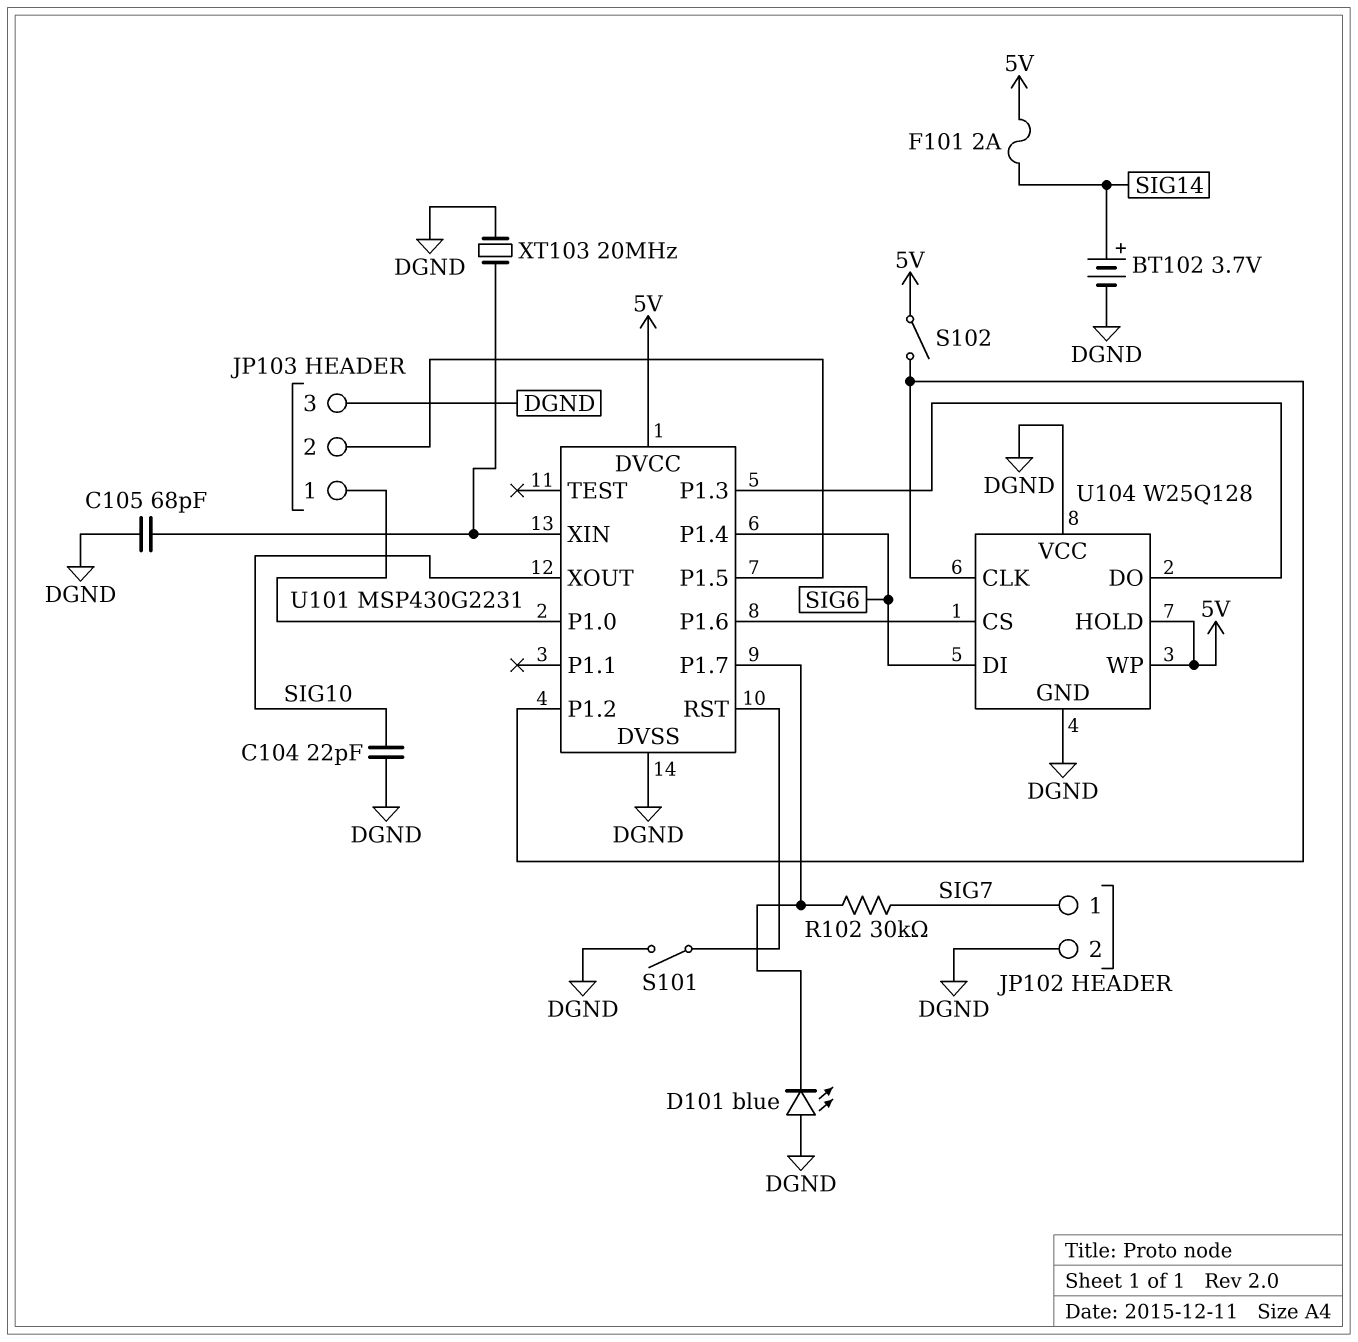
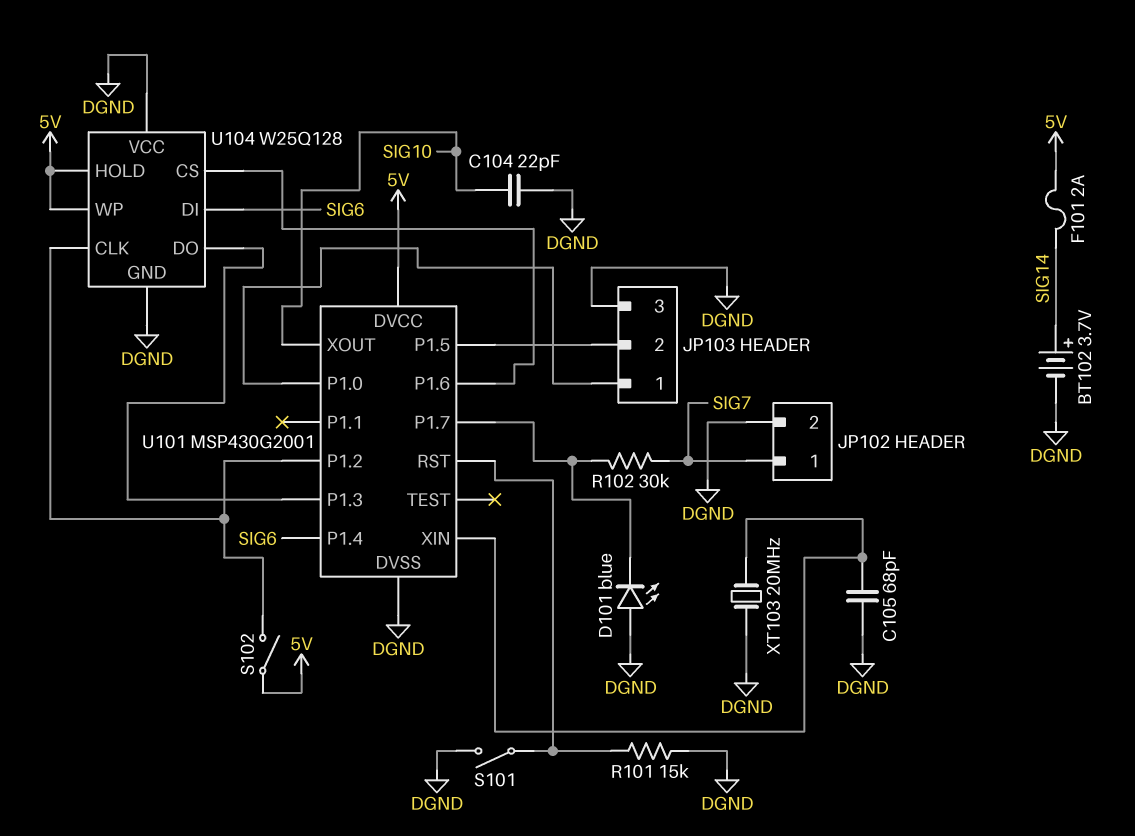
R101: none -> 15k (DGND, U101/RST)
U101: MSP430G2231 -> MSP430G2001

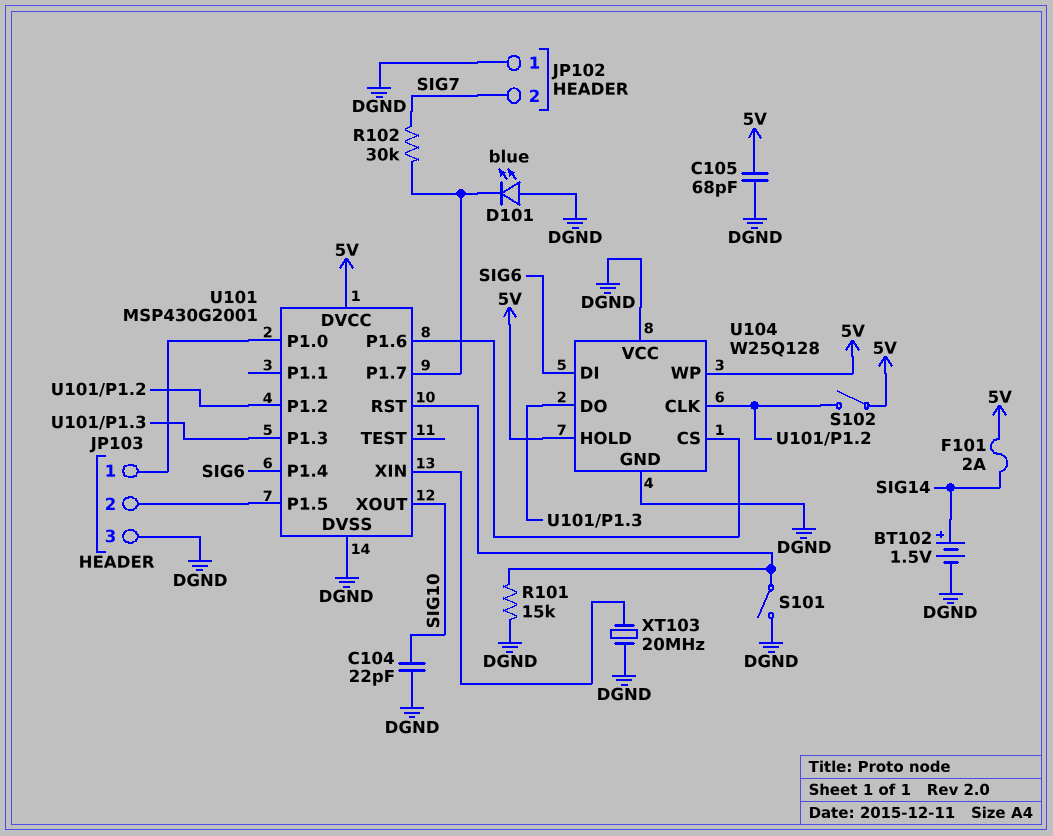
BT102: 3.7V (plus SIG14, minus DGND) -> 1.5V (plus SIG14, minus DGND)
C105: 68pF (DGND, U101/XIN) -> 68pF (5V, DGND)
JP102 pin 1: SIG7 -> DGND
JP102 pin 2: DGND -> SIG7

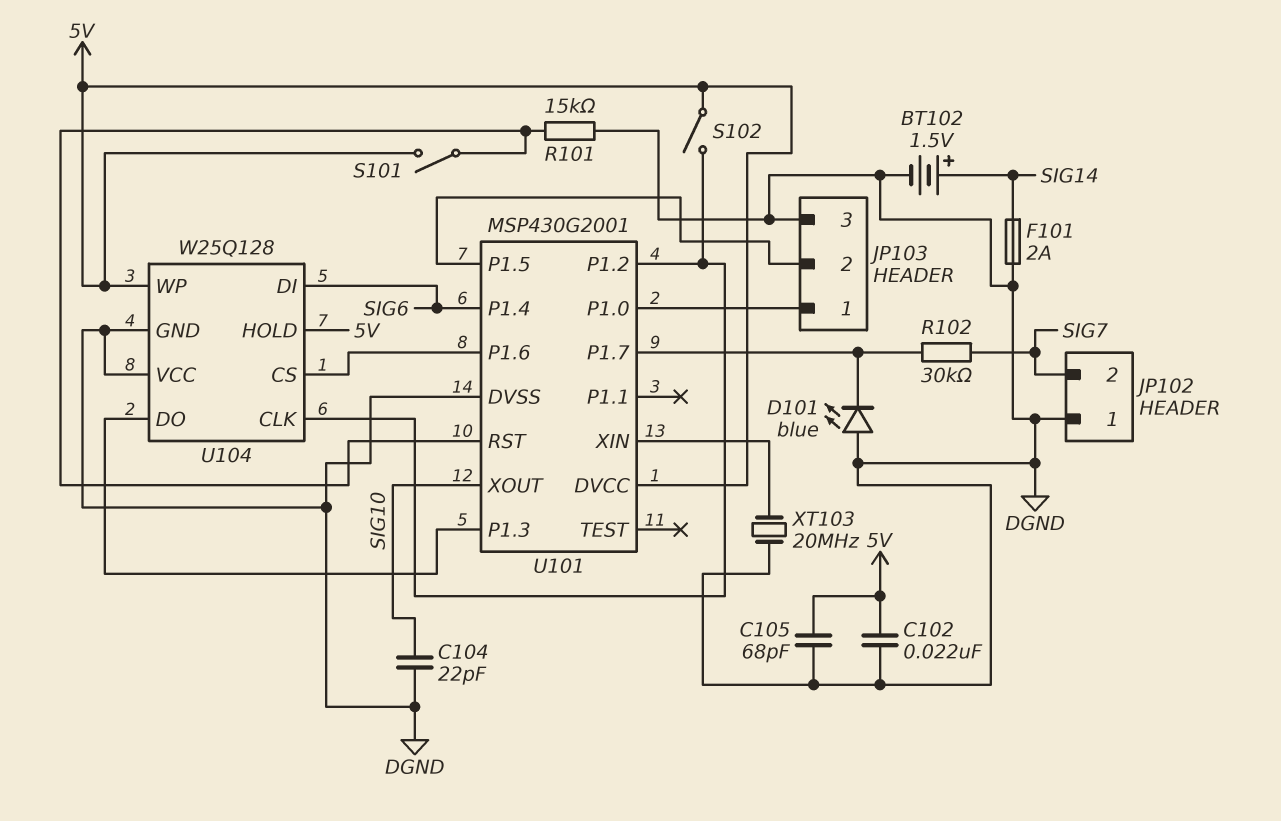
C102: none -> 22nF (5V, DGND)
F101: 2A (5V, SIG14) -> 2A (DGND, SIG14)
S101: switch (DGND, U101/RST) -> switch (5V, U101/RST)

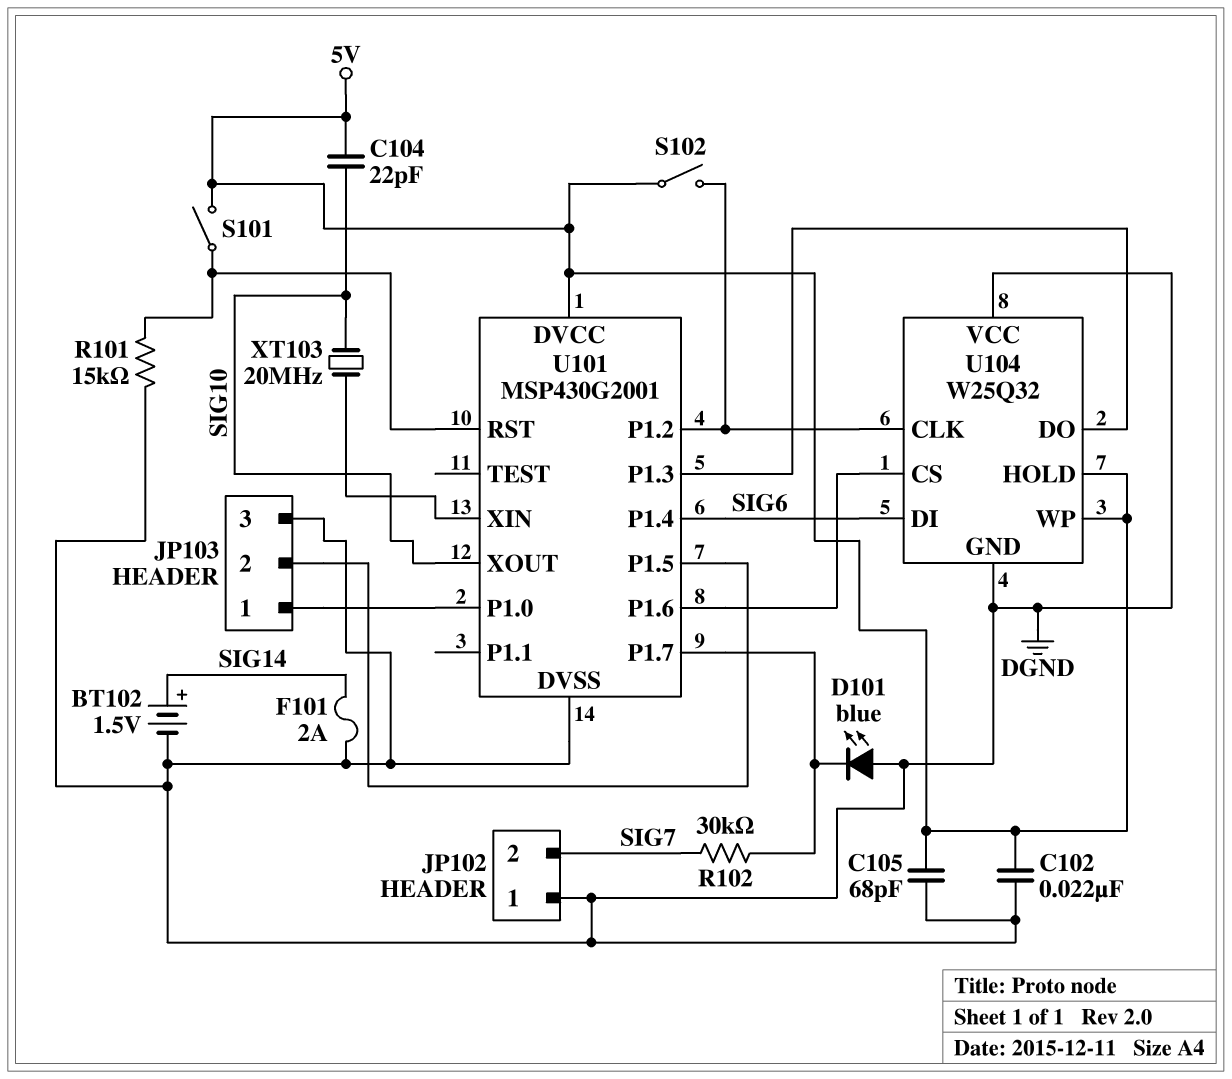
C104: 22pF (DGND, SIG10) -> 22pF (5V, SIG10)
U104: W25Q128 -> W25Q32
XT103: 20MHz (DGND, U101/XIN) -> 20MHz (SIG10, U101/XIN)

